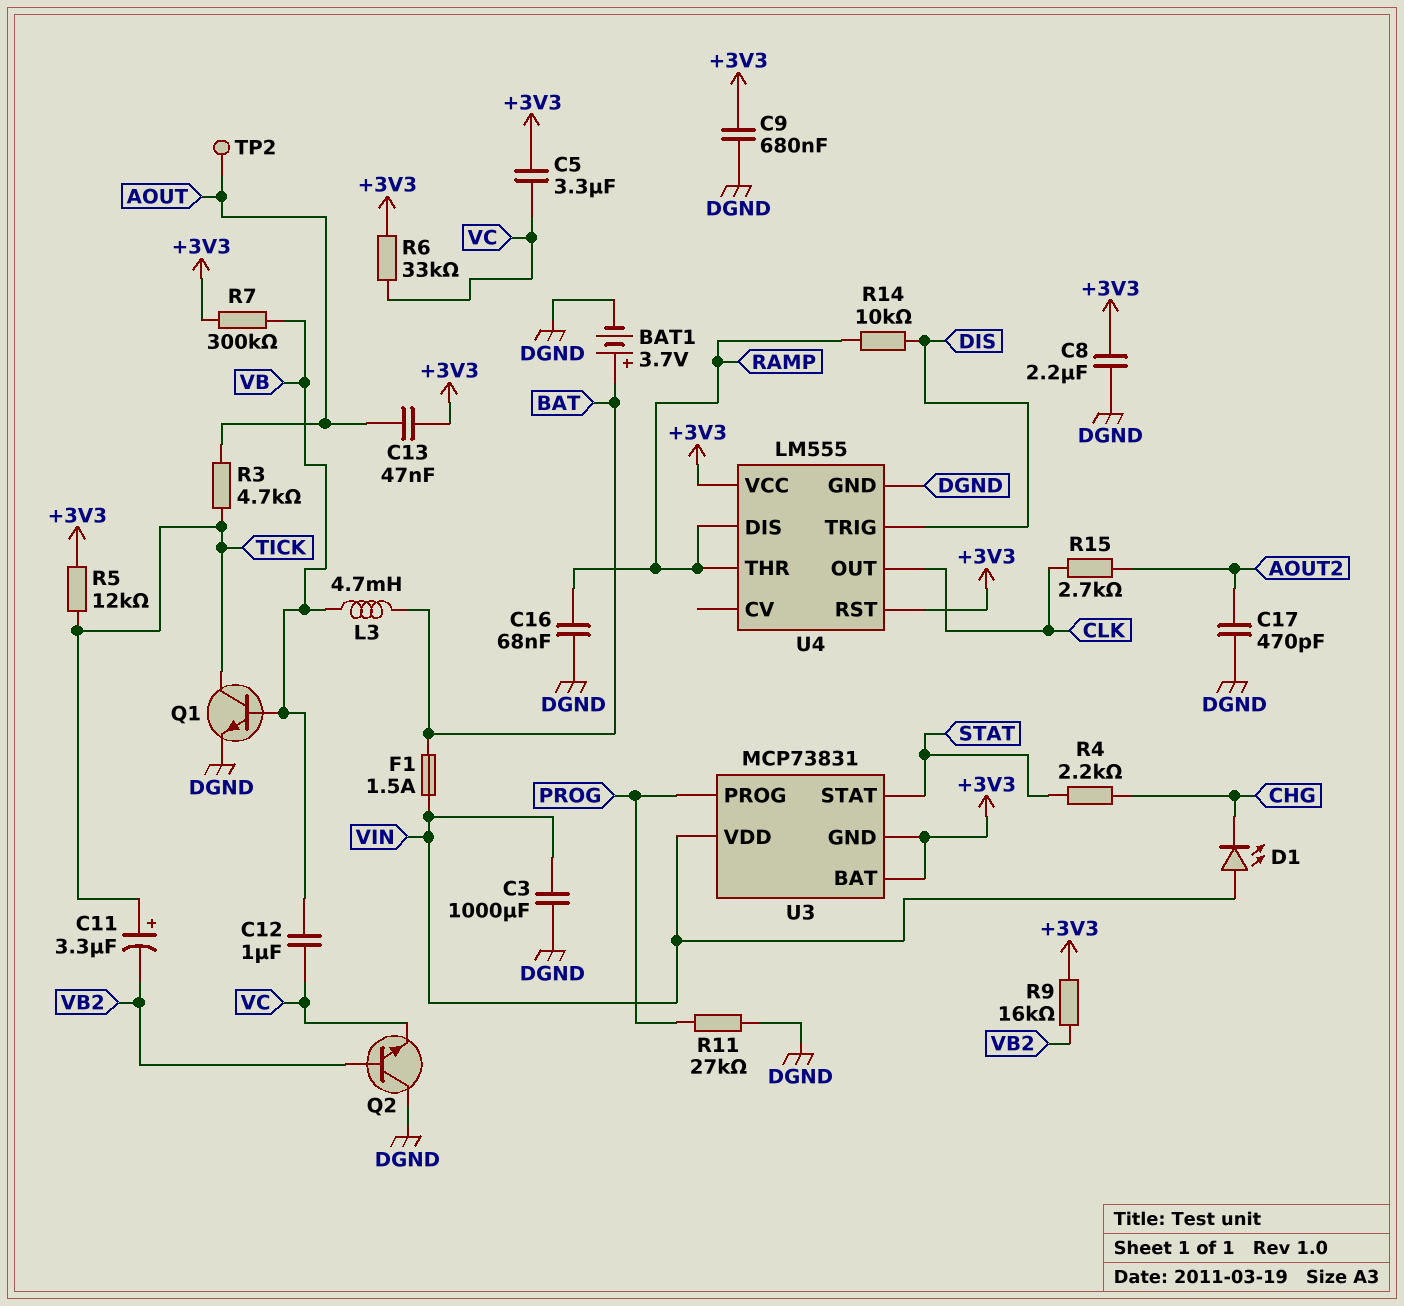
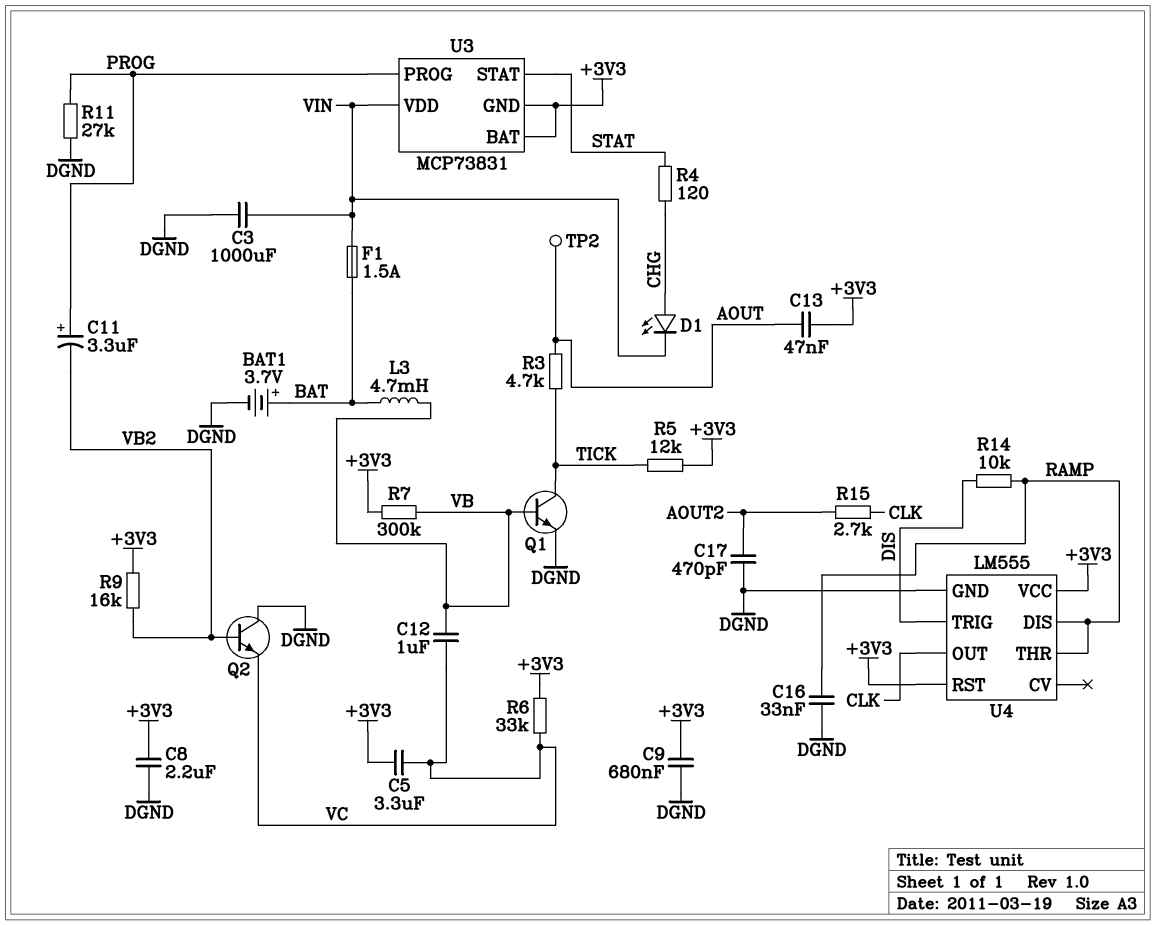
C11: 3.3uF (plus TICK, minus VB2) -> 3.3uF (plus PROG, minus VB2)
C16: 68nF (DGND, RAMP) -> 33nF (DGND, RAMP)
D1: LED (A VIN, K CHG) -> LED (A CHG, K VIN)
R4: 2.2k (CHG, STAT) -> 120 (CHG, STAT)

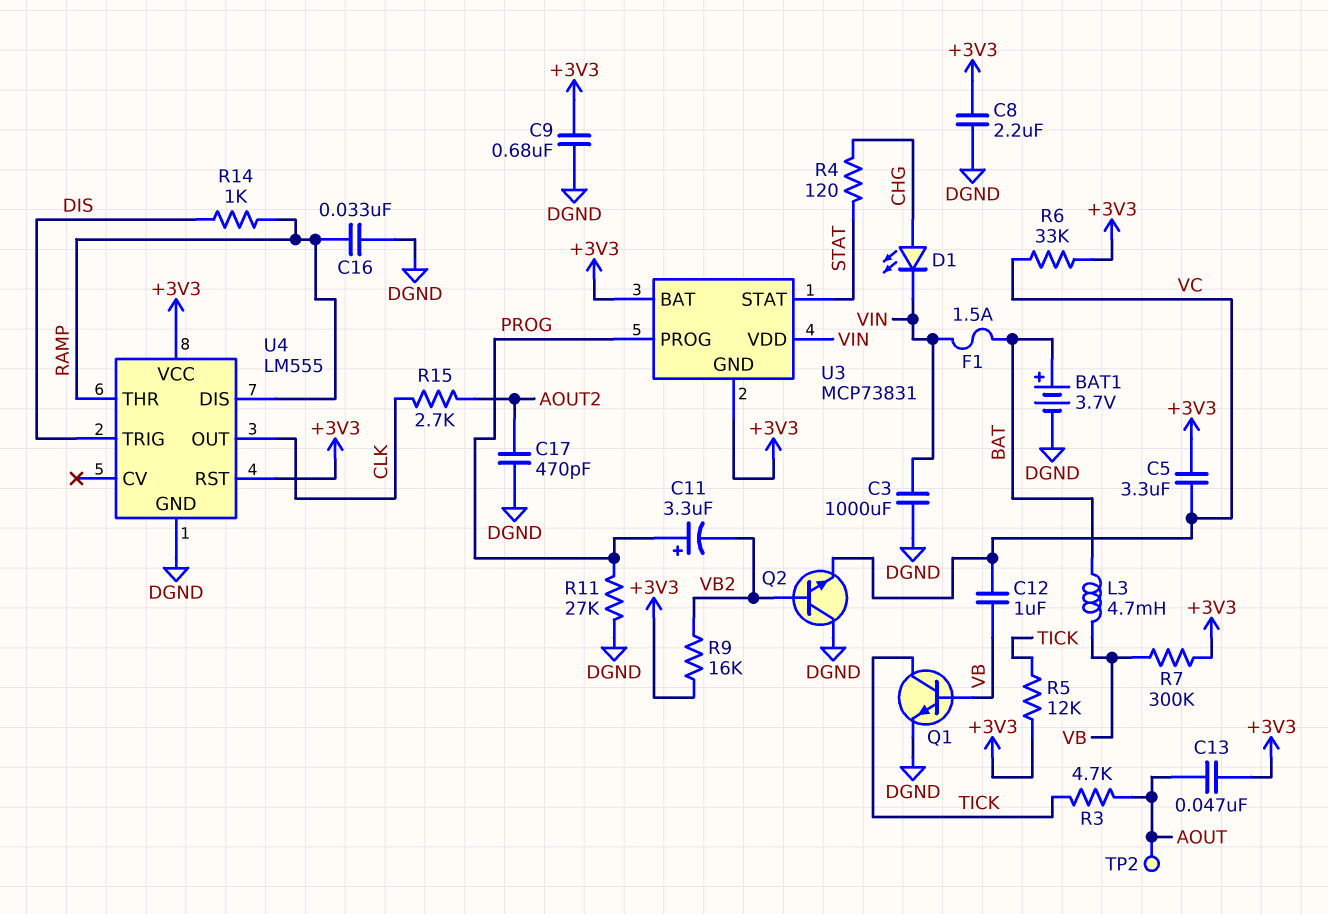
R14: 10k (DIS, RAMP) -> 1k (DIS, RAMP)

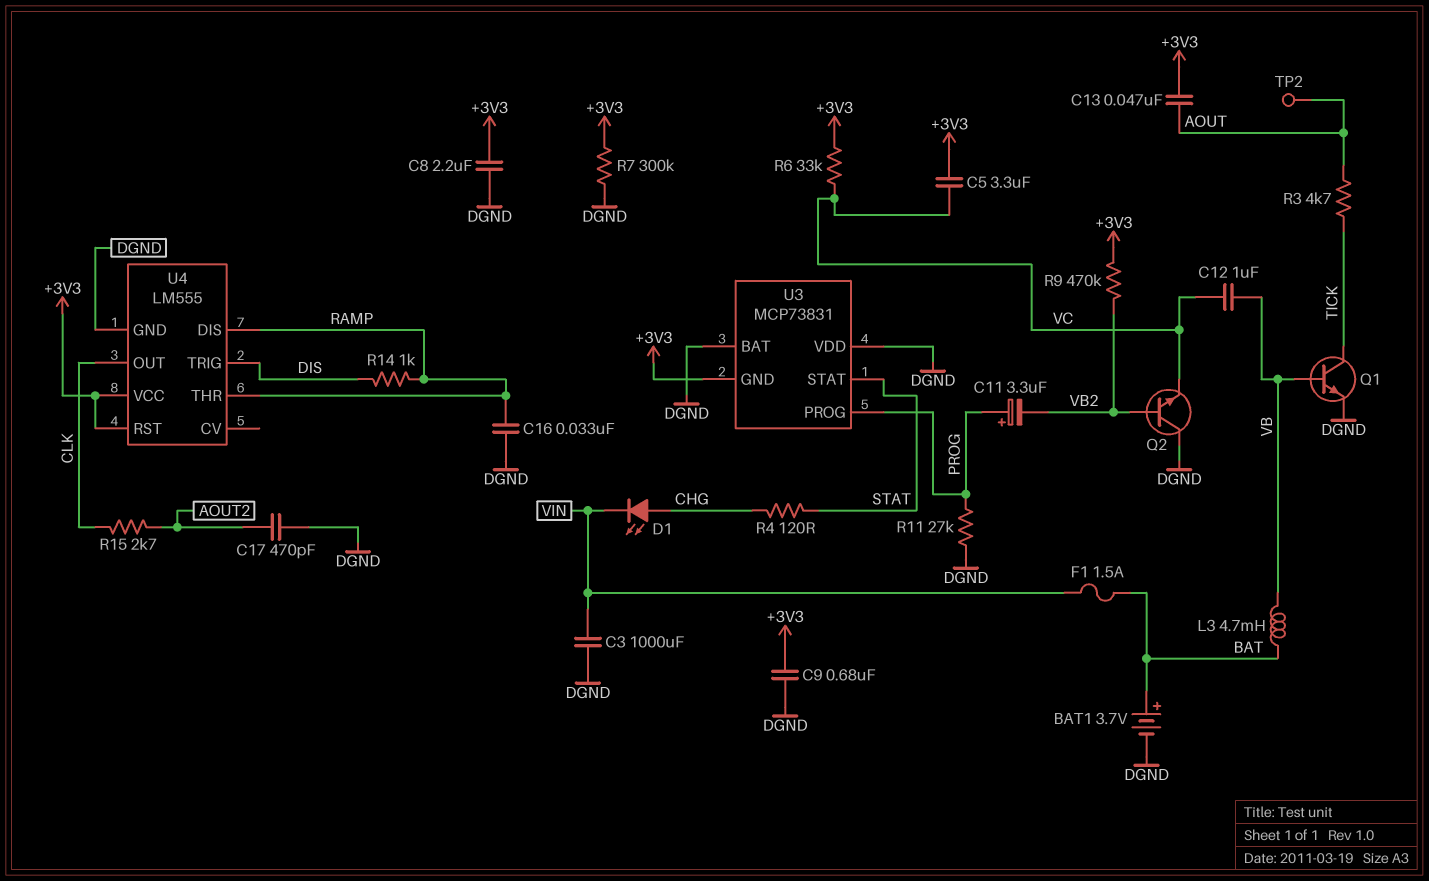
R5: 12k (+3V3, TICK) -> none
R7: 300k (+3V3, VB) -> 300k (+3V3, DGND)
R9: 16k (+3V3, VB2) -> 470k (+3V3, VB2)
U3 pin BAT: +3V3 -> DGND
U3 pin VDD: VIN -> DGND

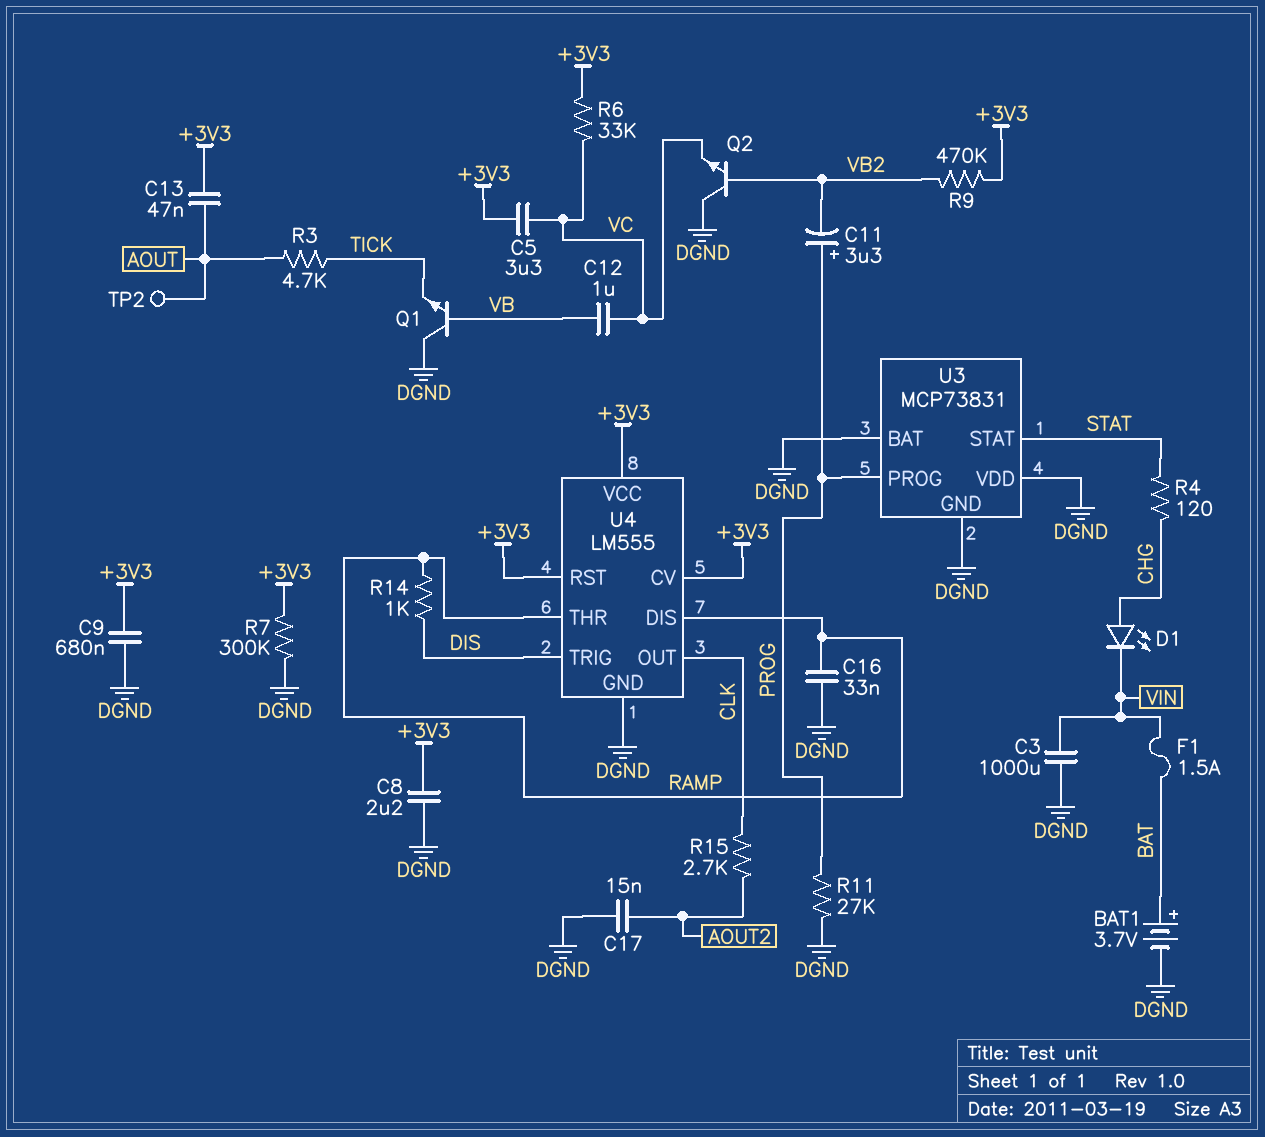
C17: 470pF (AOUT2, DGND) -> 15nF (AOUT2, DGND)
L3: 4.7mH (BAT, VB) -> none
Q1: NPN (B VB, C TICK, E DGND) -> NPN (B VB, C DGND, E TICK)
U3 pin GND: +3V3 -> DGND
U4 pin CV: none -> +3V3

